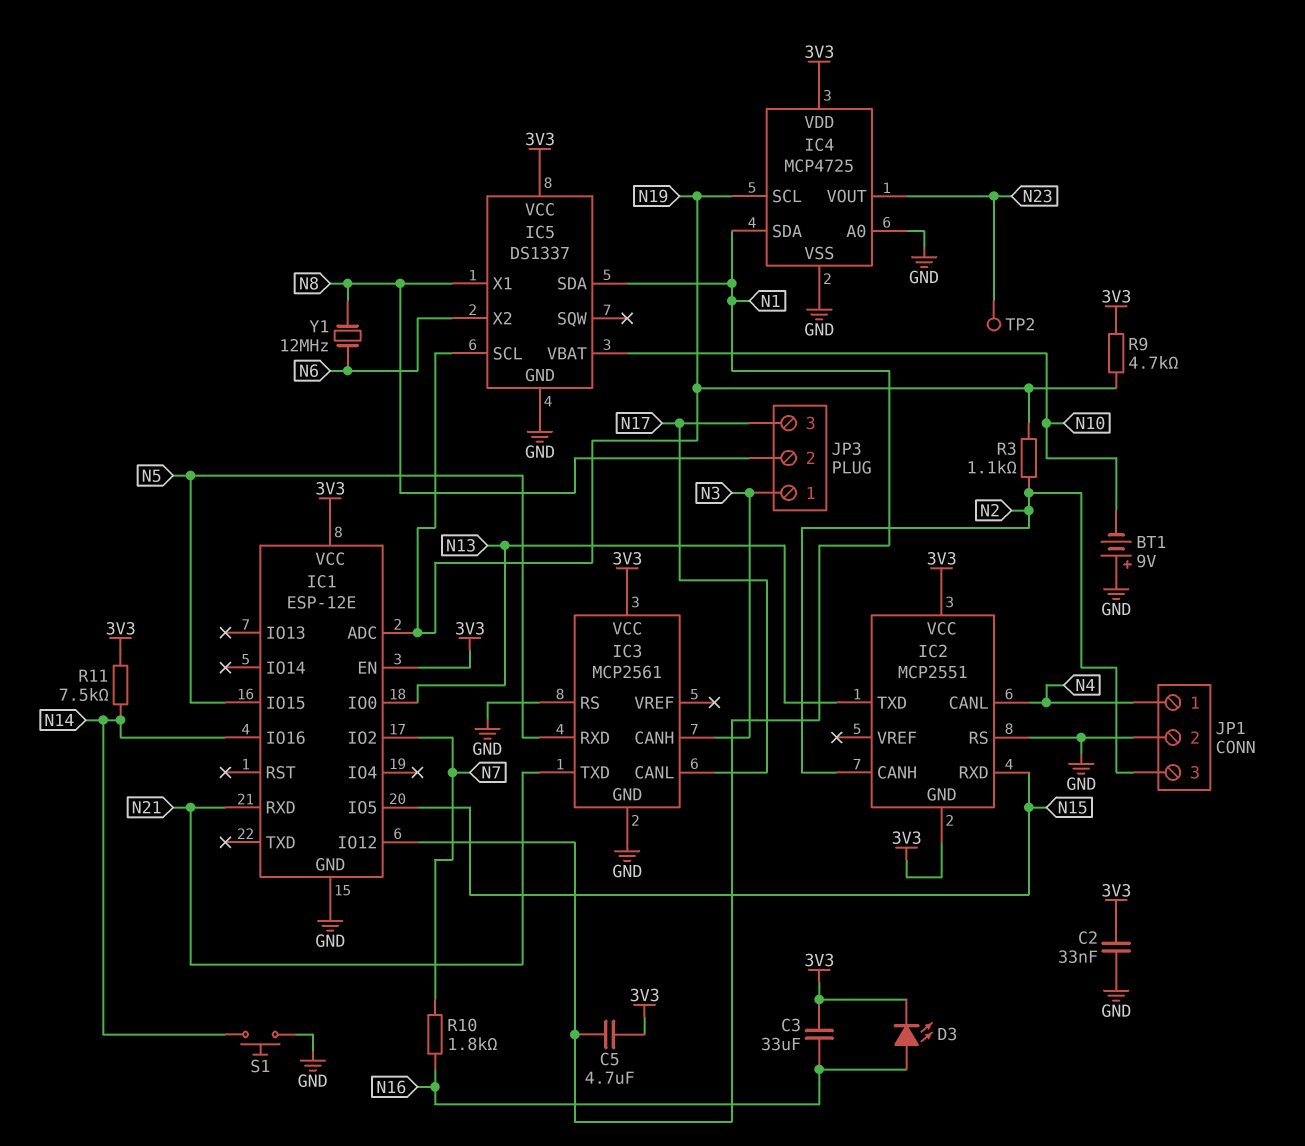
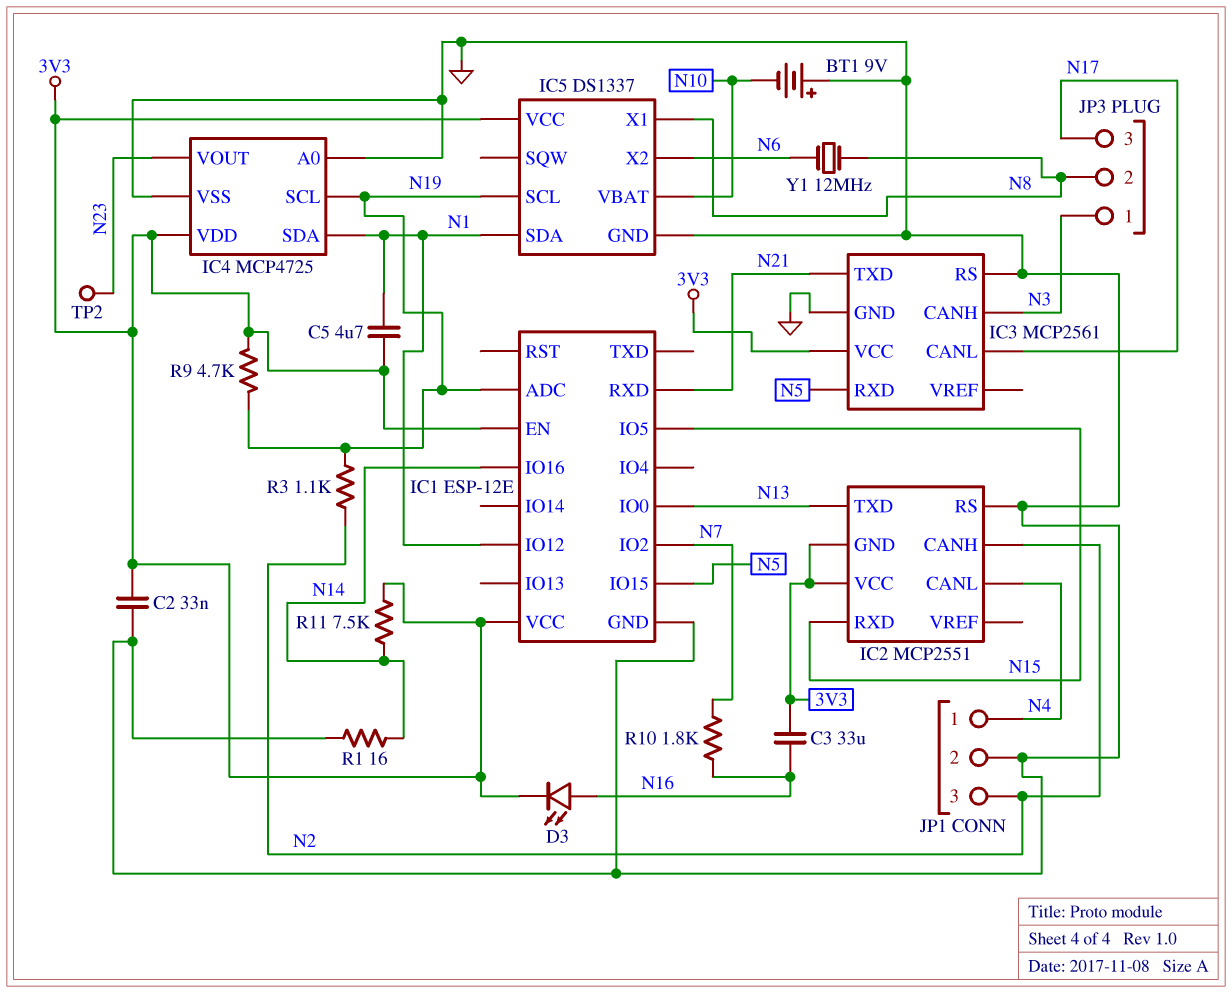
R1: none -> 16 (GND, N14)
S1: button (GND, N14) -> none

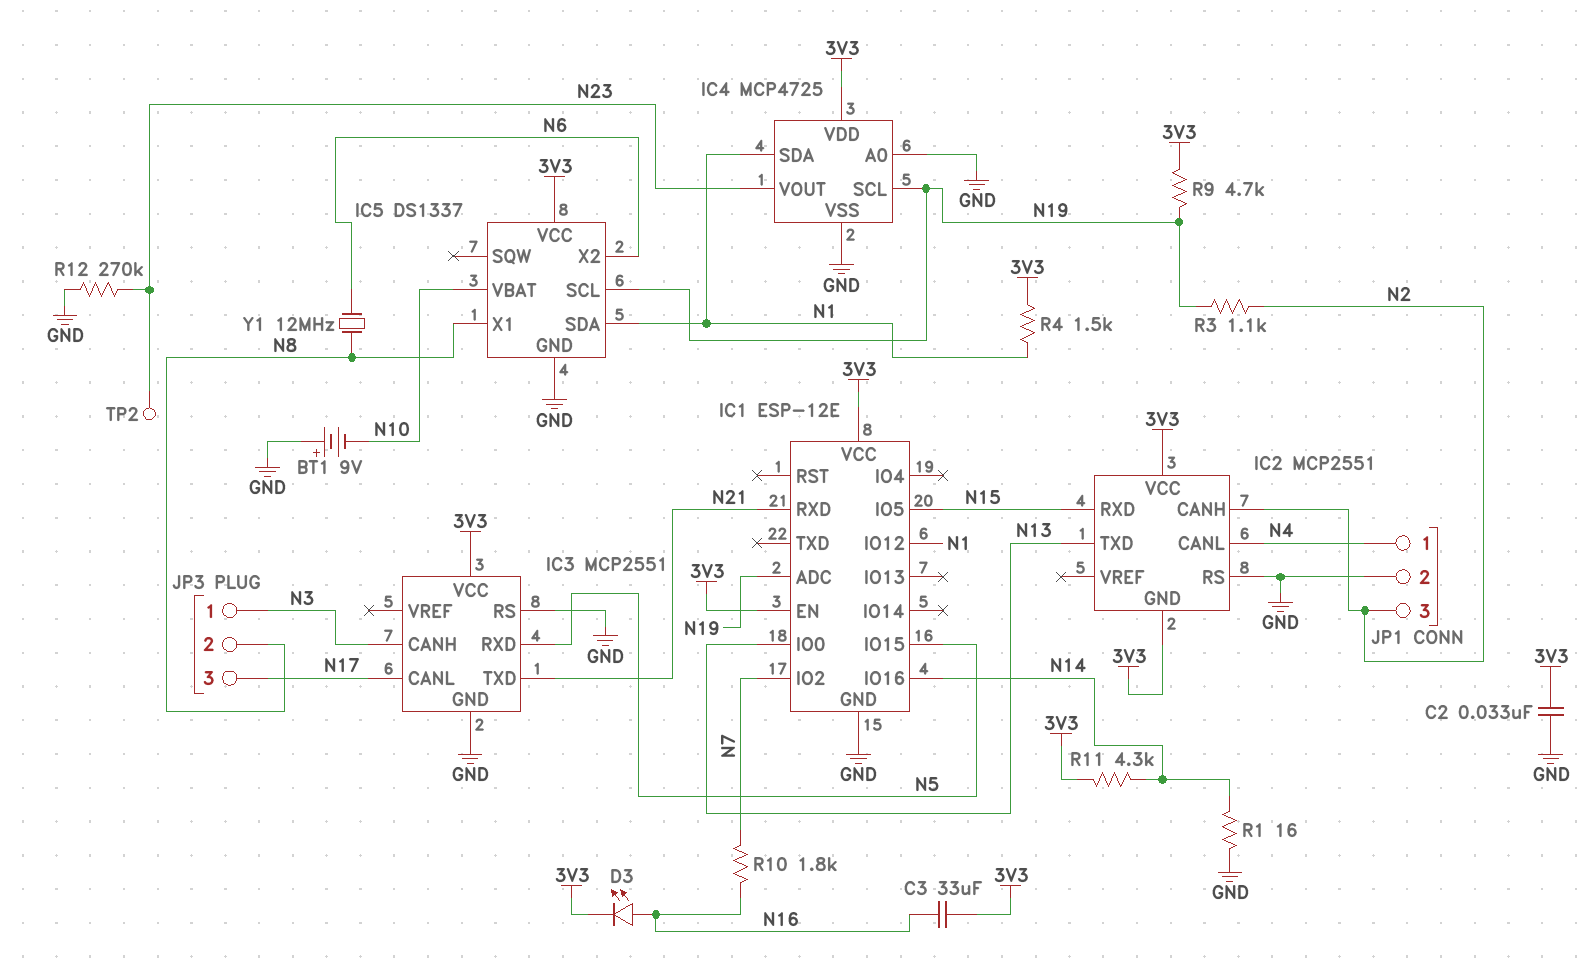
C5: 4.7uF (3V3, N1) -> none
IC3: MCP2561 -> MCP2551
R4: none -> 1.5k (3V3, N1)
R11: 7.5k (3V3, N14) -> 4.3k (3V3, N14)
R12: none -> 270k (GND, N23)

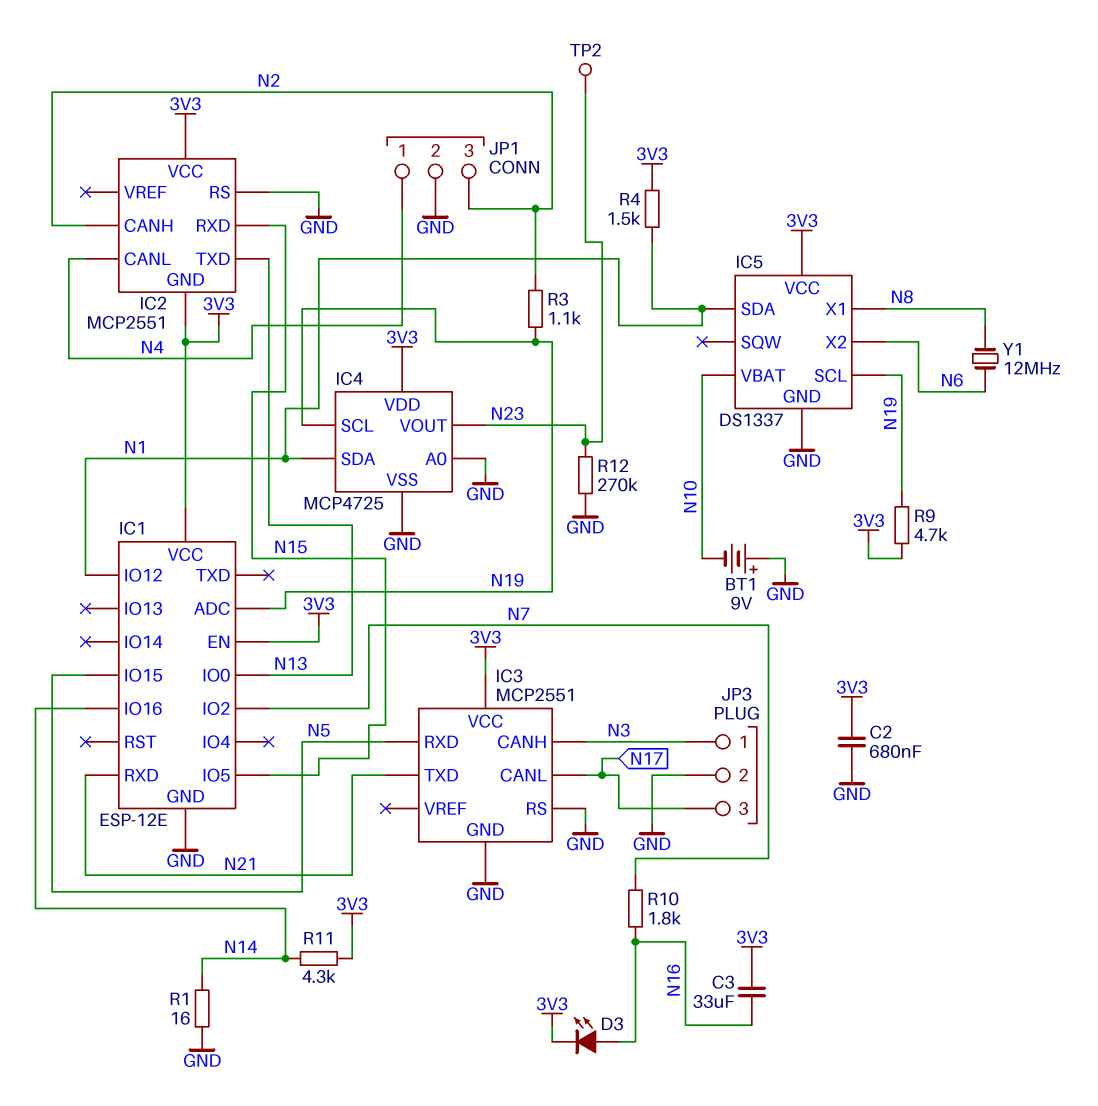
C2: 33nF (3V3, GND) -> 680nF (3V3, GND)
JP3 pin 2: N8 -> GND

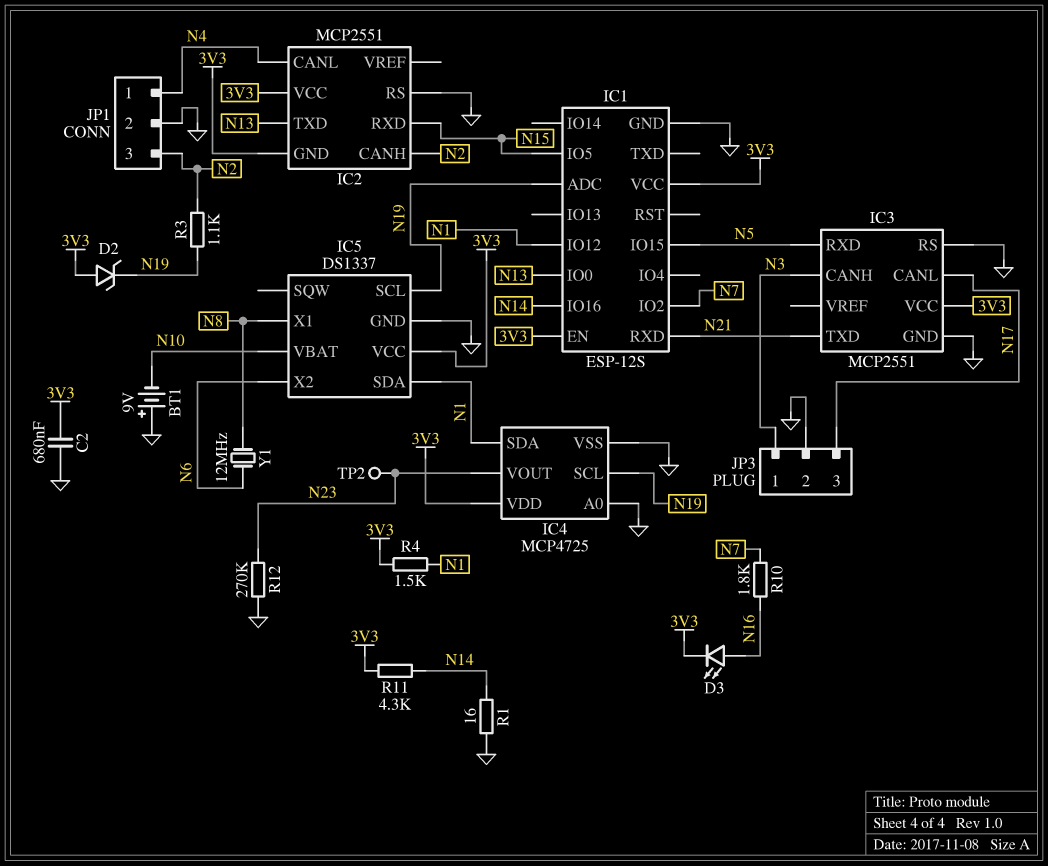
C3: 33uF (3V3, N16) -> none
D2: none -> zener (A 3V3, K N19)
IC1: ESP-12E -> ESP-12S
R9: 4.7k (3V3, N19) -> none

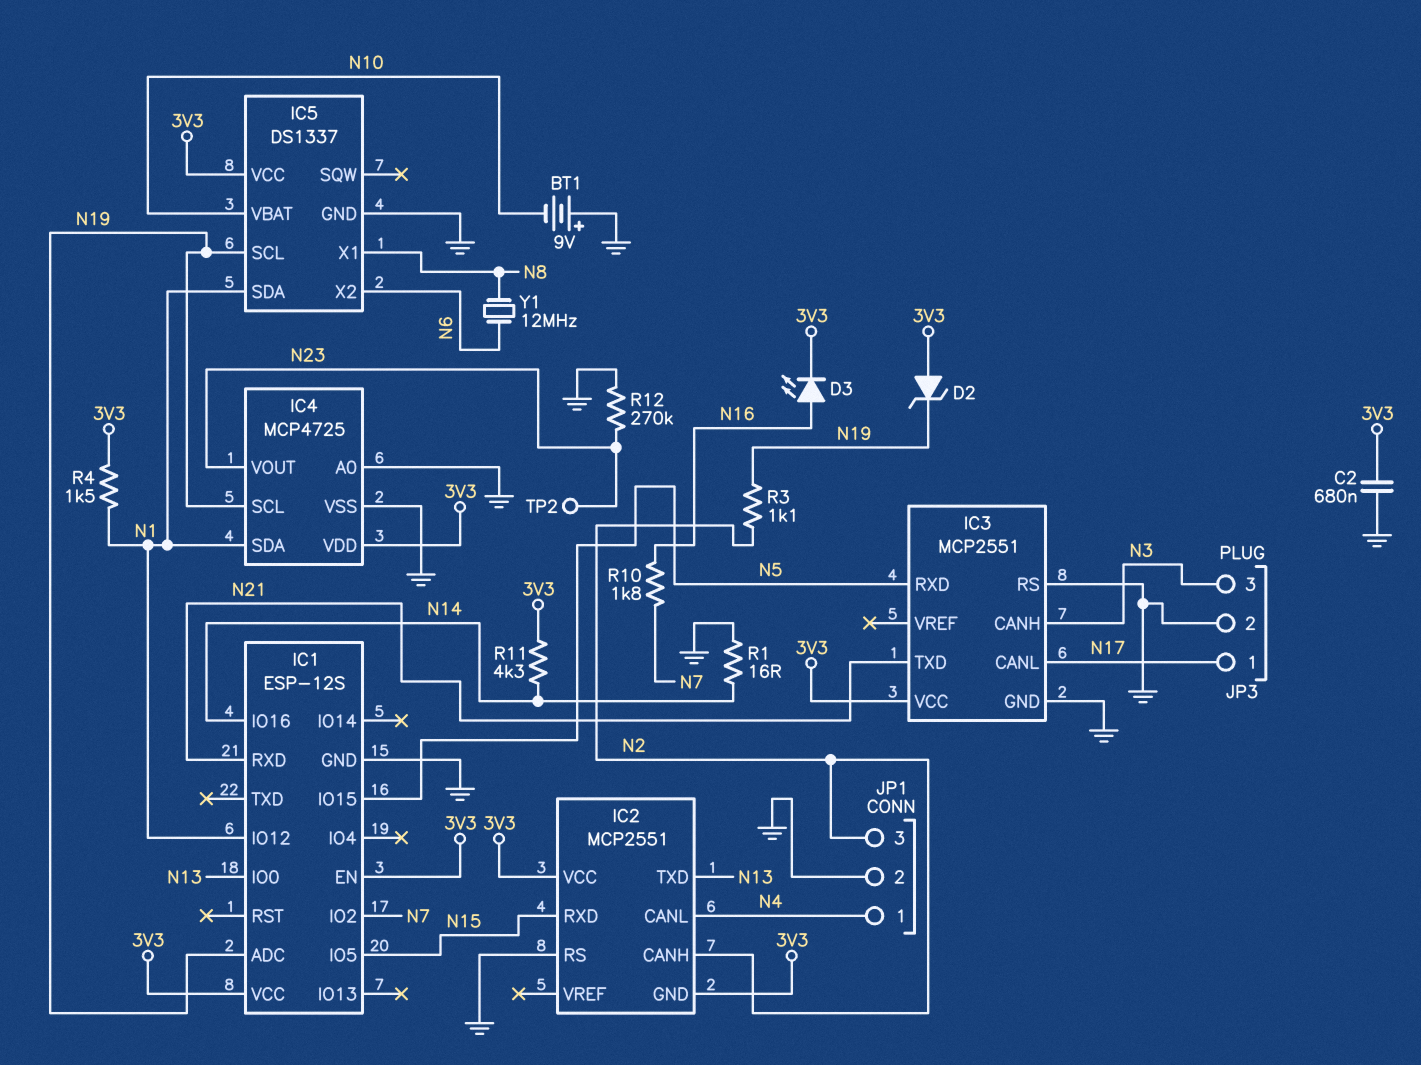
JP3 pin 1: N3 -> N17
JP3 pin 3: N17 -> N3

